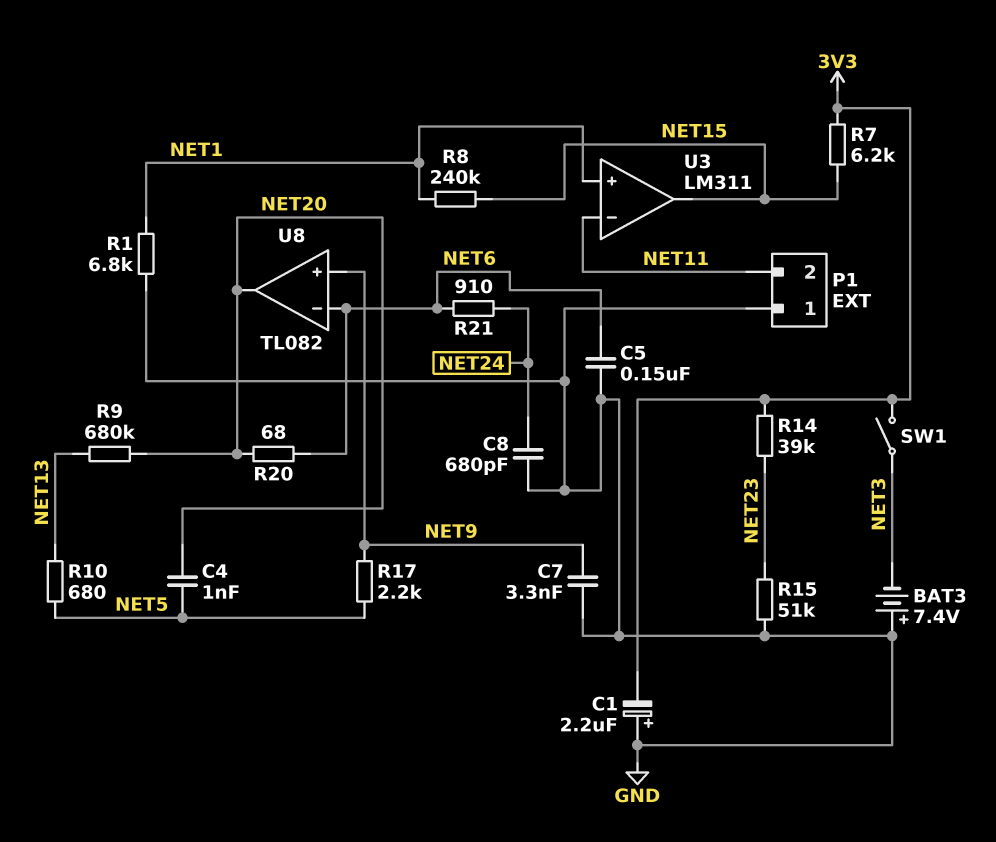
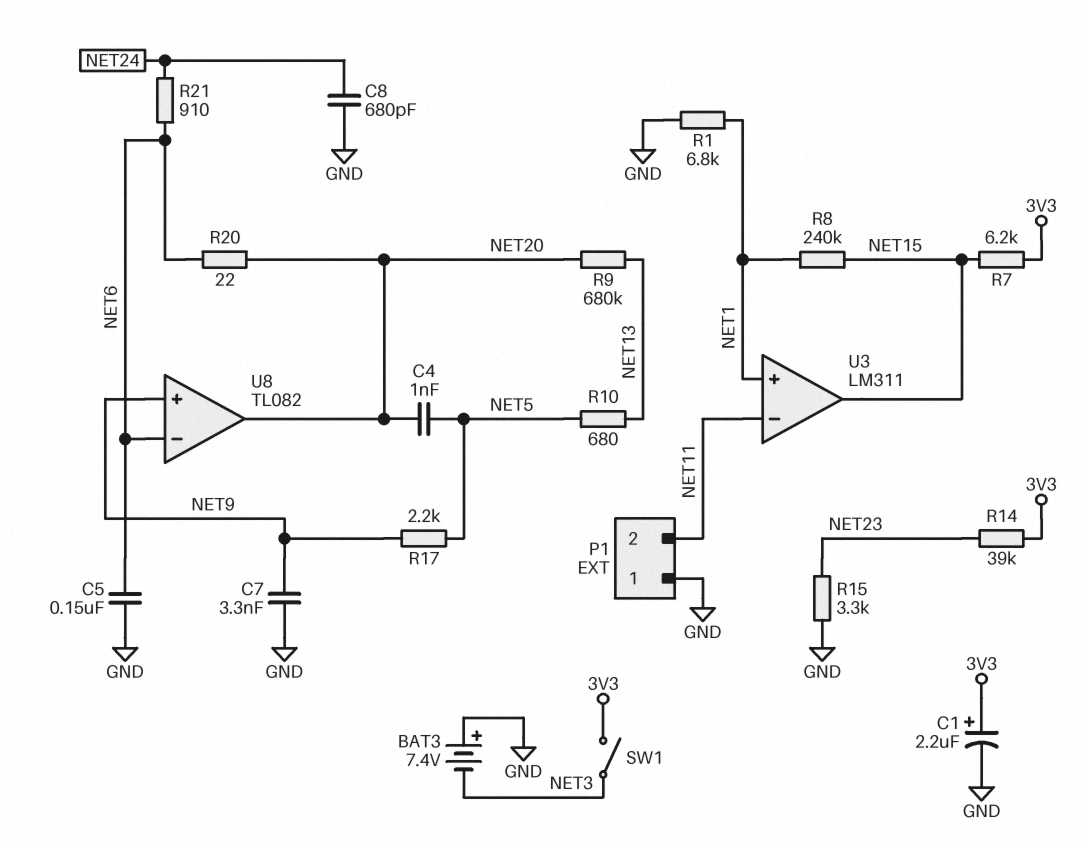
C1: 2.2uF (plus GND, minus 3V3) -> 2.2uF (plus 3V3, minus GND)
R15: 51k (GND, NET23) -> 3.3k (GND, NET23)
R20: 68 (NET6, NET20) -> 22 (NET6, NET20)

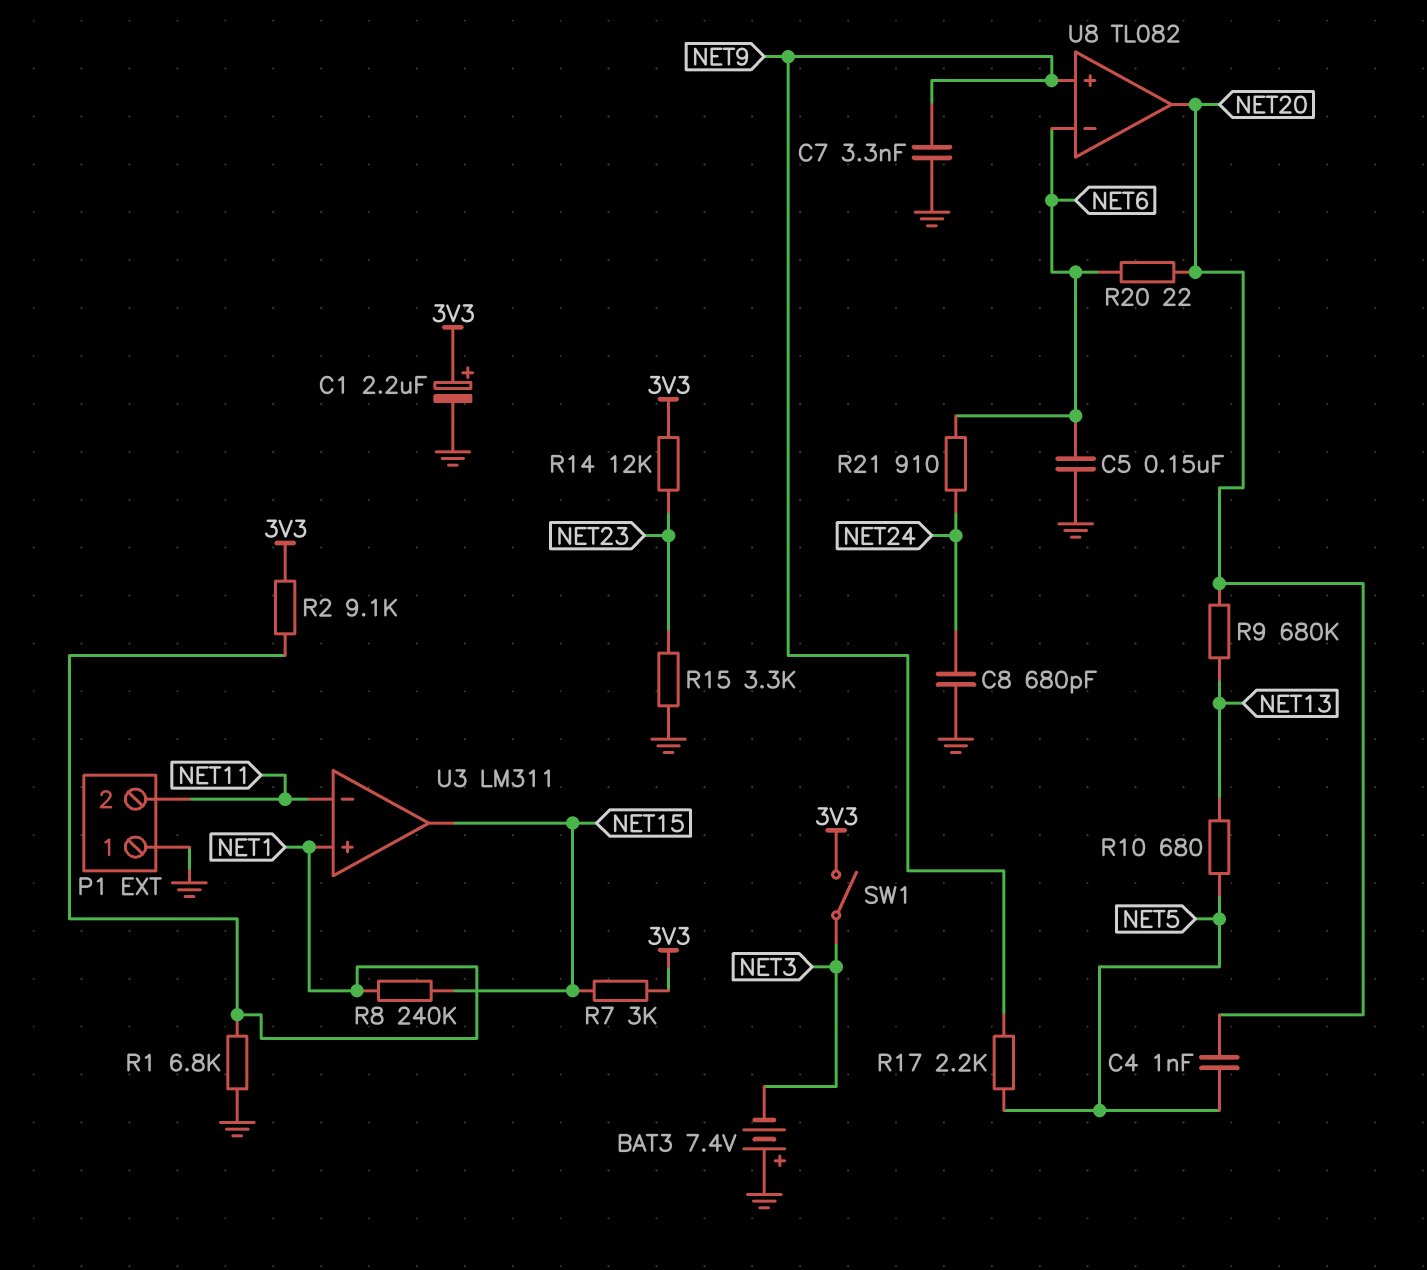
R2: none -> 9.1k (3V3, NET1)
R7: 6.2k (3V3, NET15) -> 3k (3V3, NET15)
R14: 39k (3V3, NET23) -> 12k (3V3, NET23)

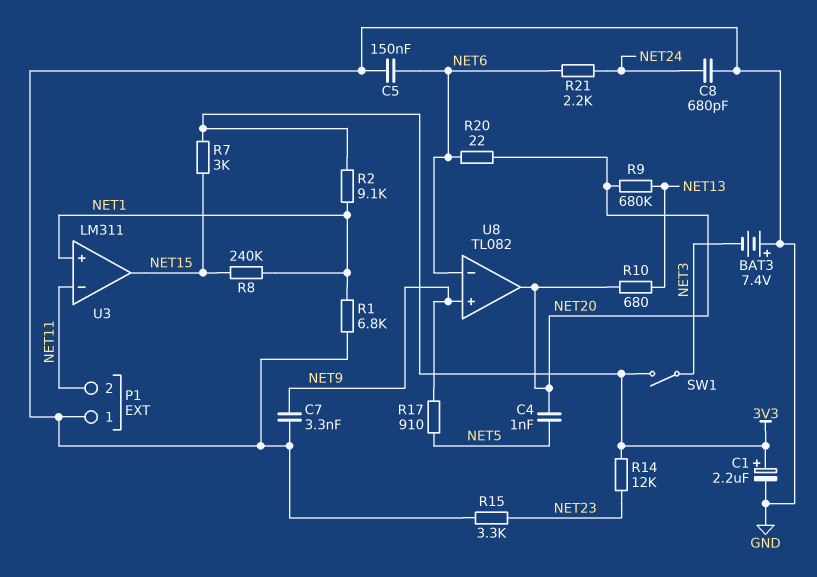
R10: 680 (NET5, NET13) -> 680 (NET13, NET20)
R17: 2.2k (NET5, NET9) -> 910 (NET5, NET9)
R21: 910 (NET6, NET24) -> 2.2k (NET6, NET24)

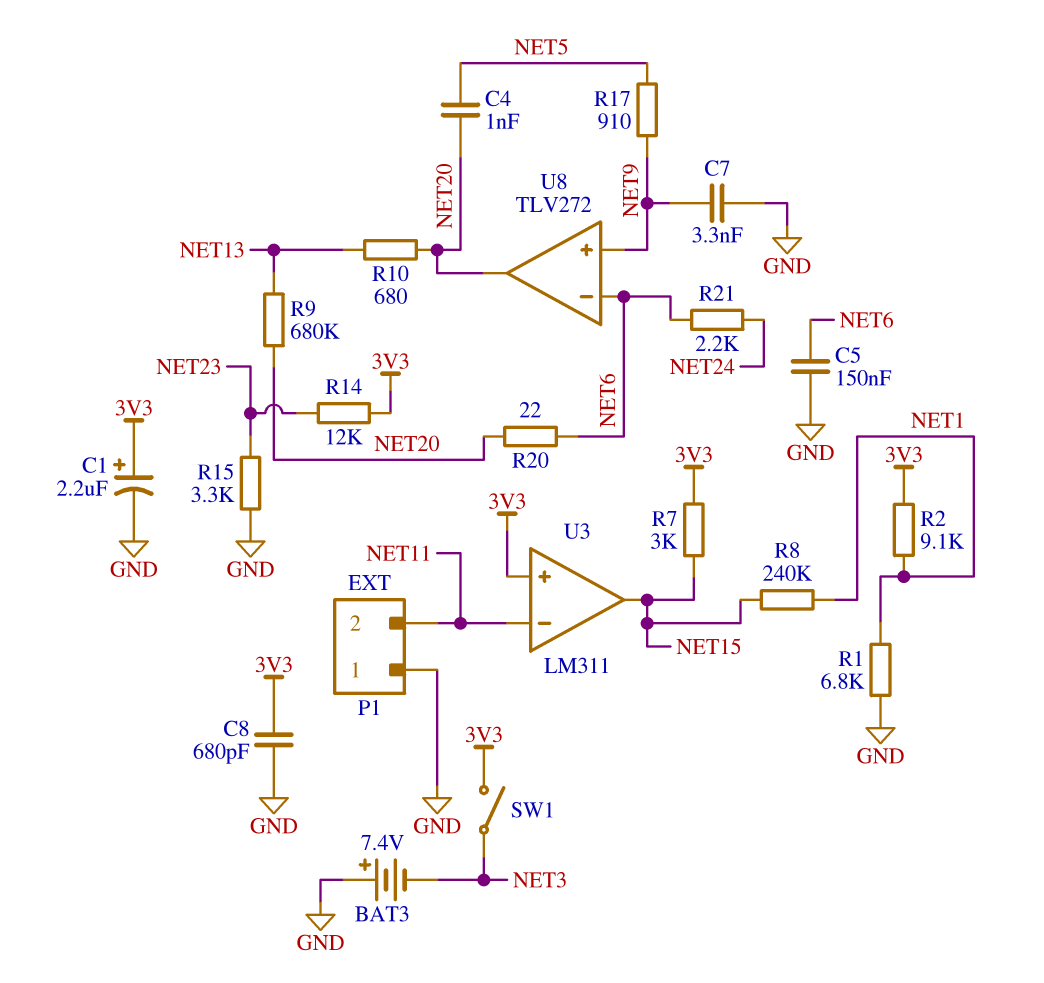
C8: 680pF (GND, NET24) -> 680pF (3V3, GND)
U3 pin in+: NET1 -> 3V3
U8: TL082 -> TLV272

